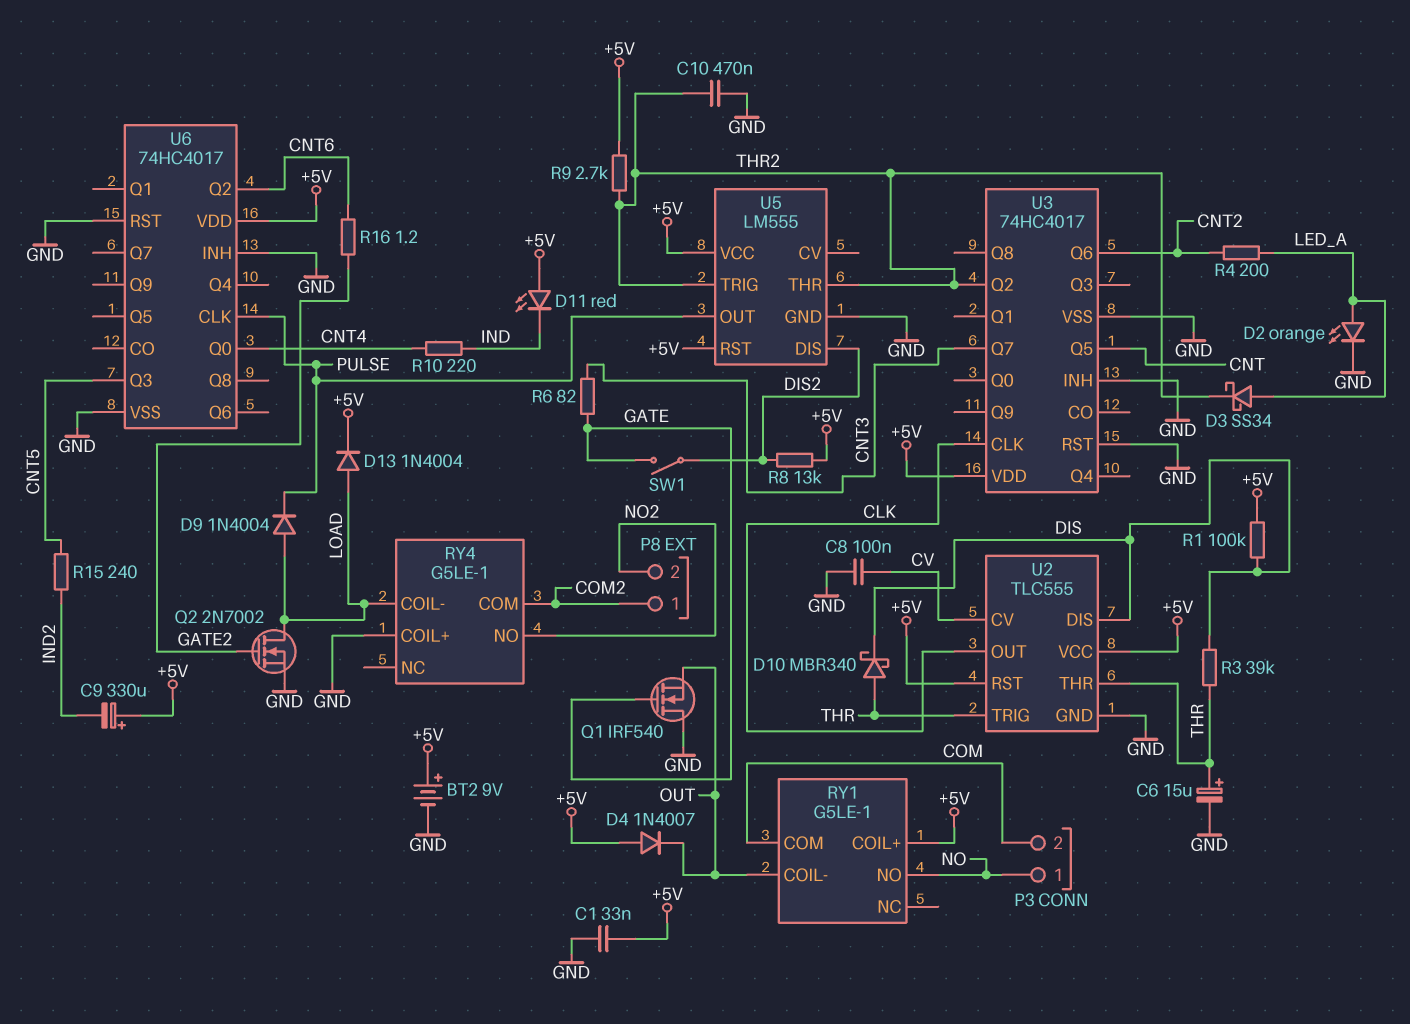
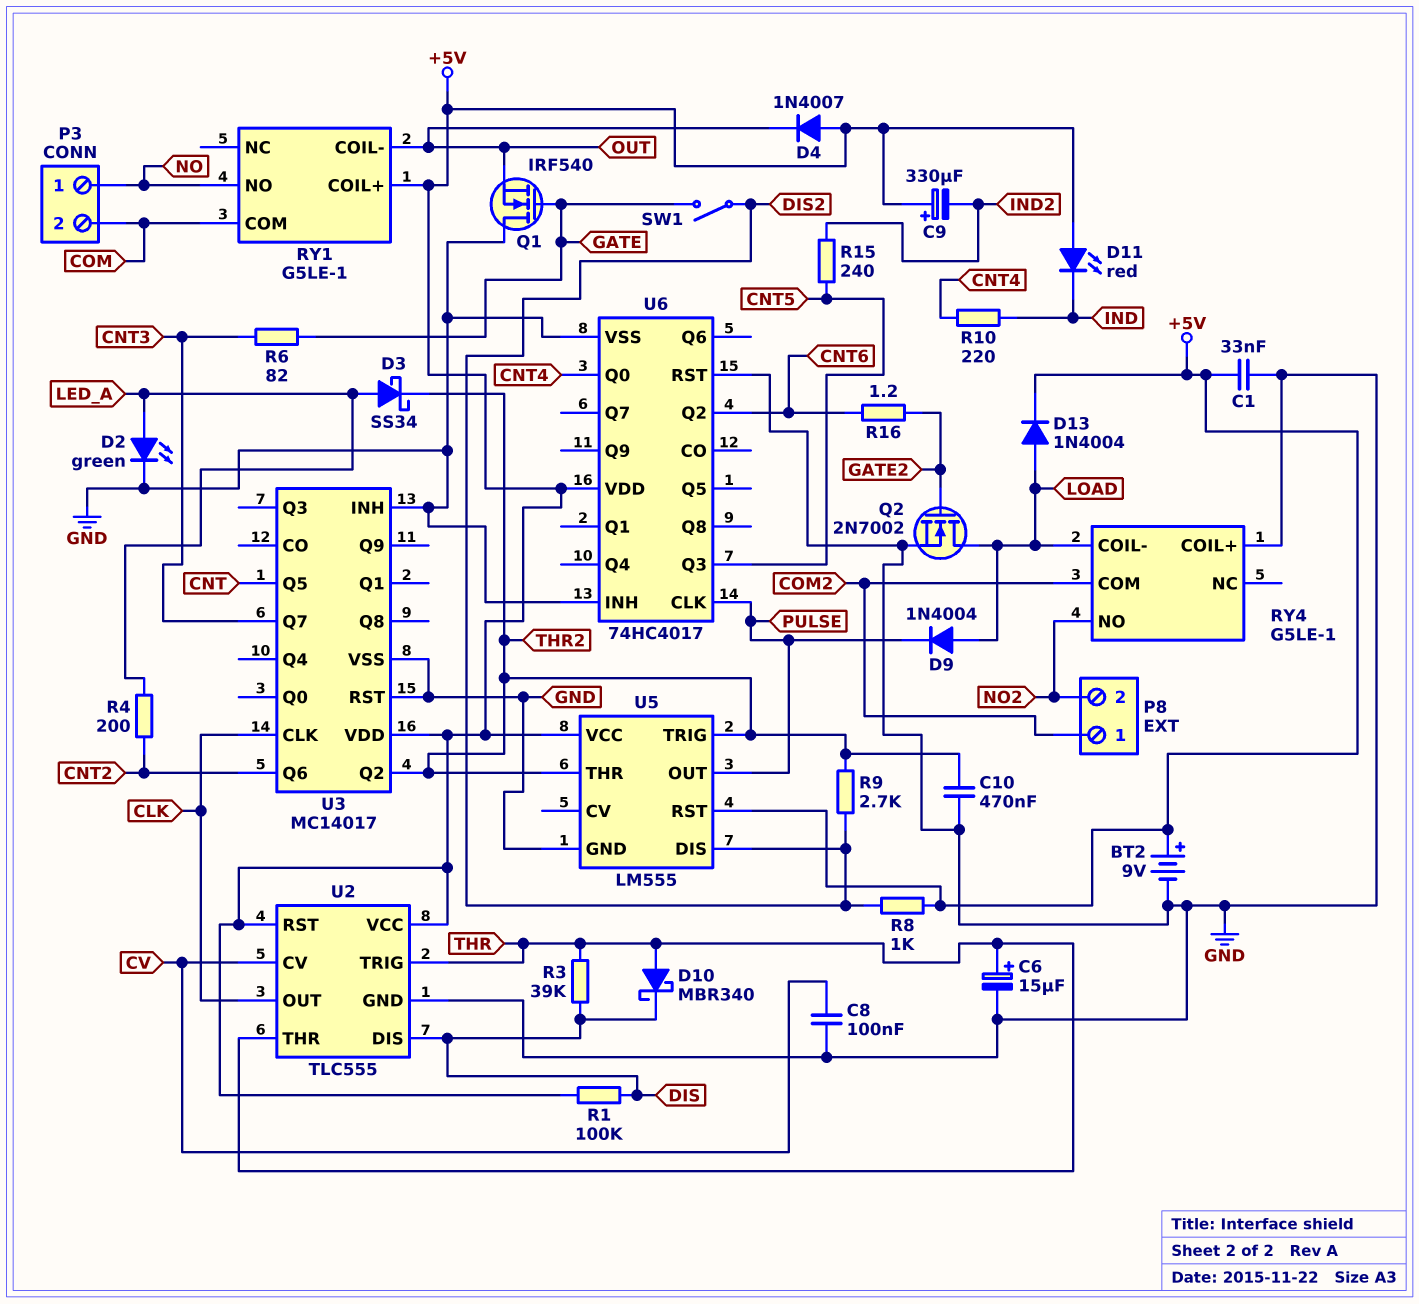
D2: LED orange (A LED_A, K GND) -> LED green (A LED_A, K GND)
R8: 13k (+5V, DIS2) -> 1k (+5V, DIS2)
R9: 2.7k (+5V, THR2) -> 2.7k (DIS2, THR2)
U3: 74HC4017 -> MC14017

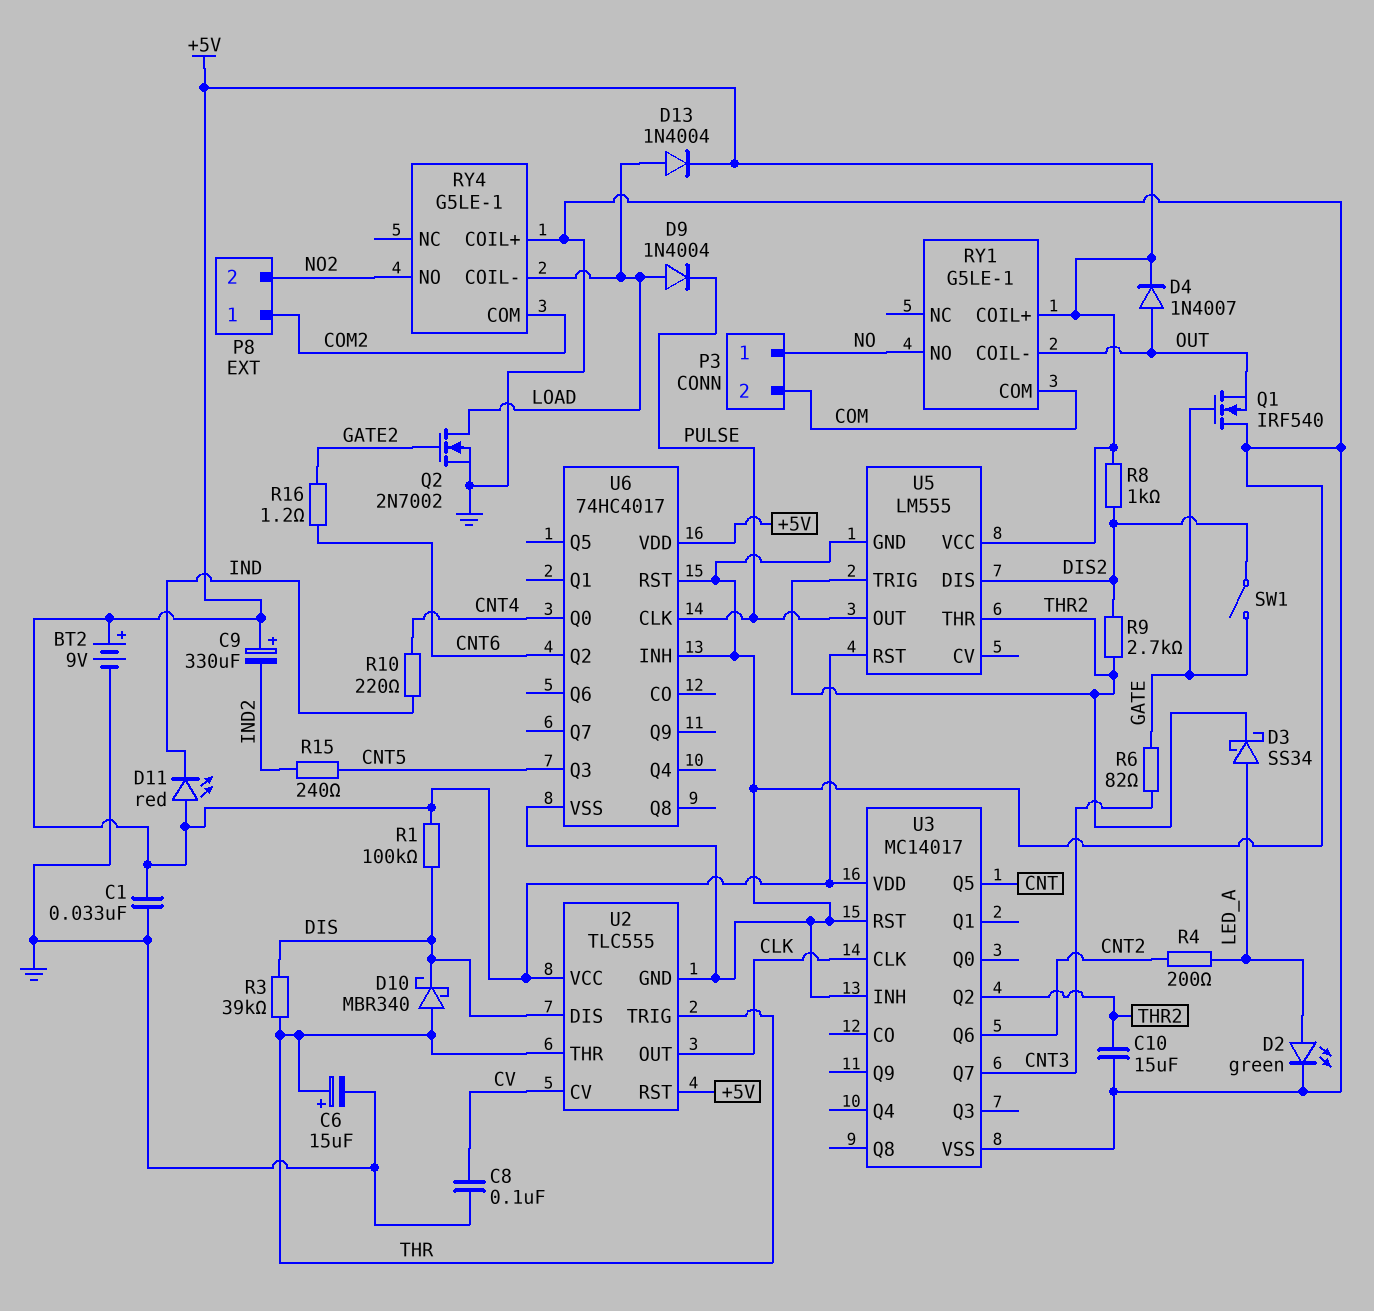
C10: 470nF (GND, THR2) -> 15uF (GND, THR2)
D4: diode 1N4007 (A +5V, K OUT) -> diode 1N4007 (A OUT, K +5V)

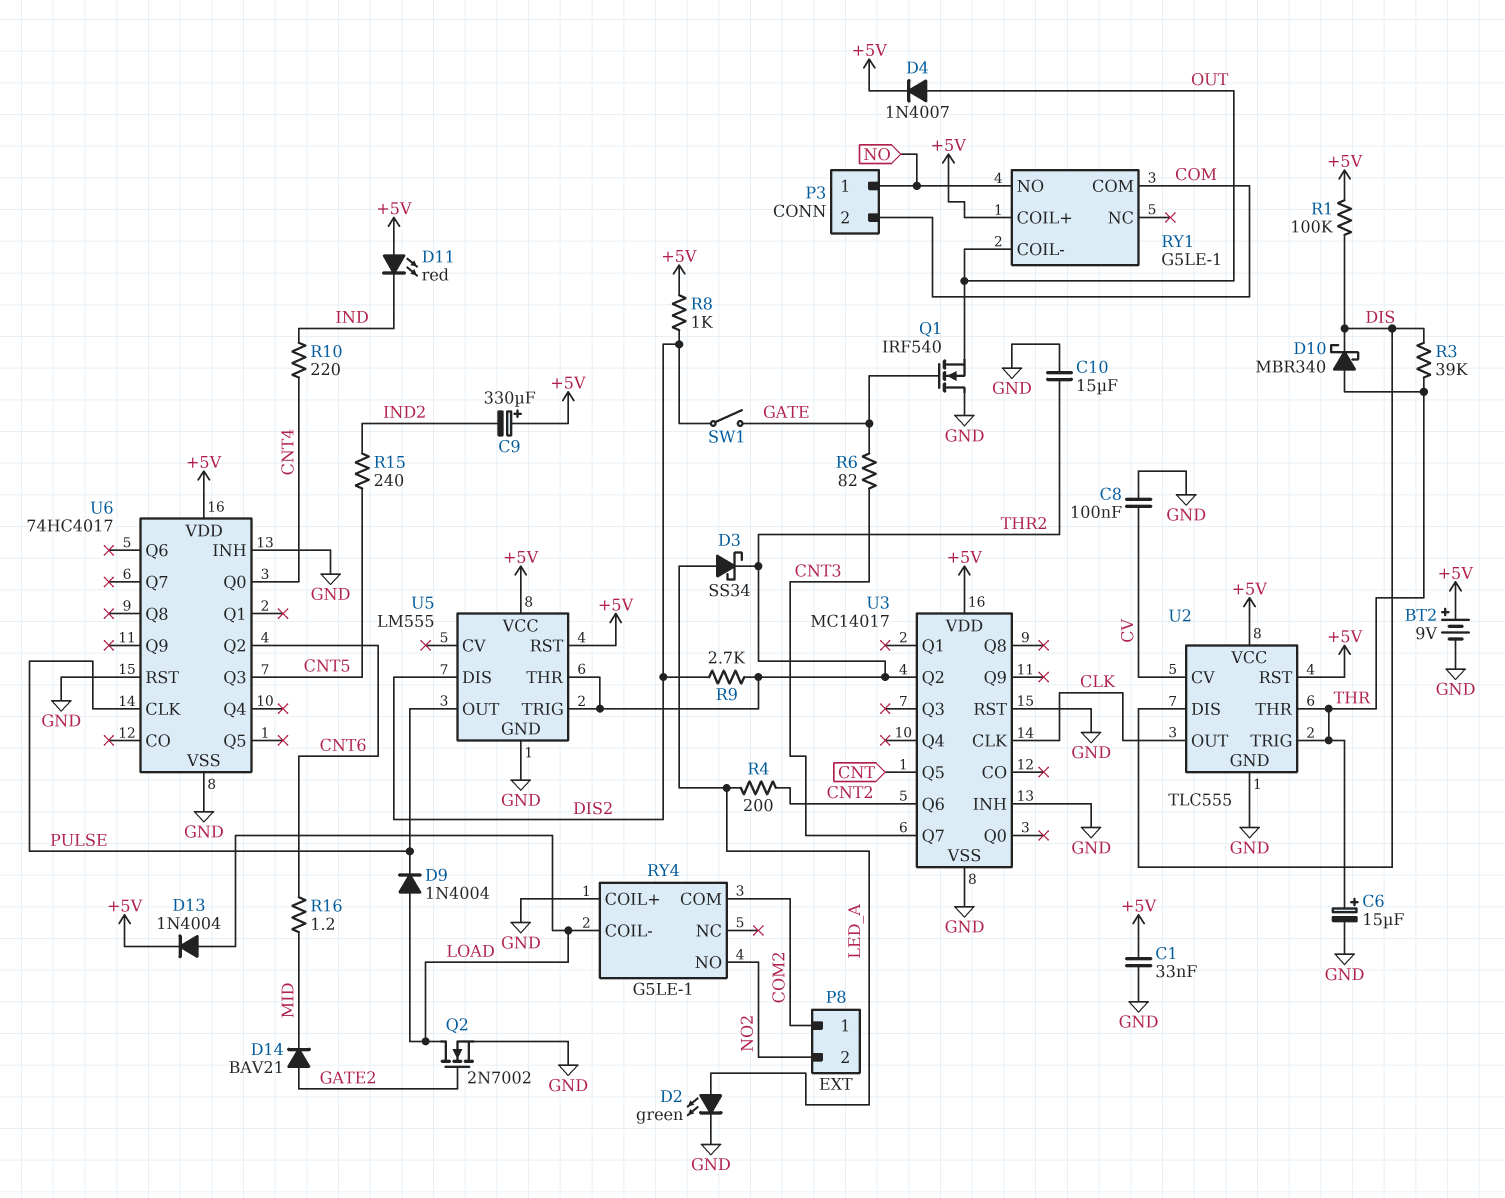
D14: none -> diode BAV21 (A GATE2, K MID)
R16: 1.2 (CNT6, GATE2) -> 1.2 (CNT6, MID)

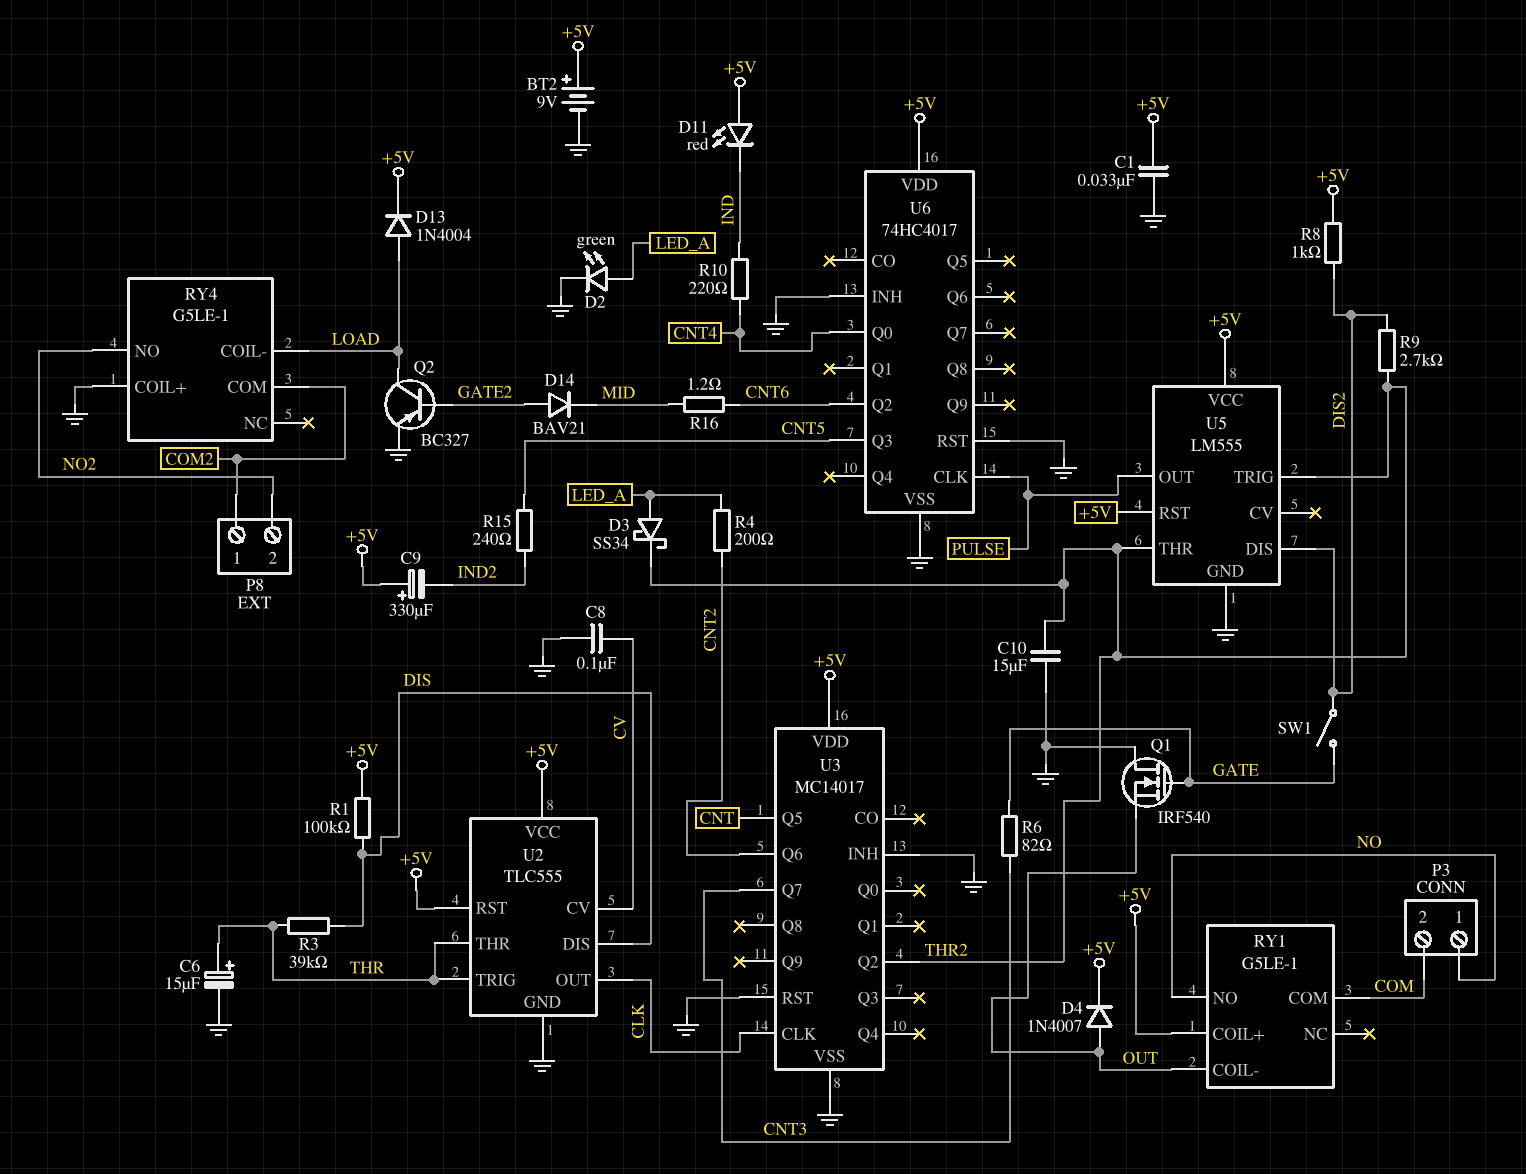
D9: diode 1N4004 (A LOAD, K PULSE) -> none
D10: schottky MBR340 (A THR, K DIS) -> none
Q2: NMOS 2N7002 (G GATE2, D LOAD, S GND) -> PNP BC327 (B GATE2, C LOAD, E GND)

